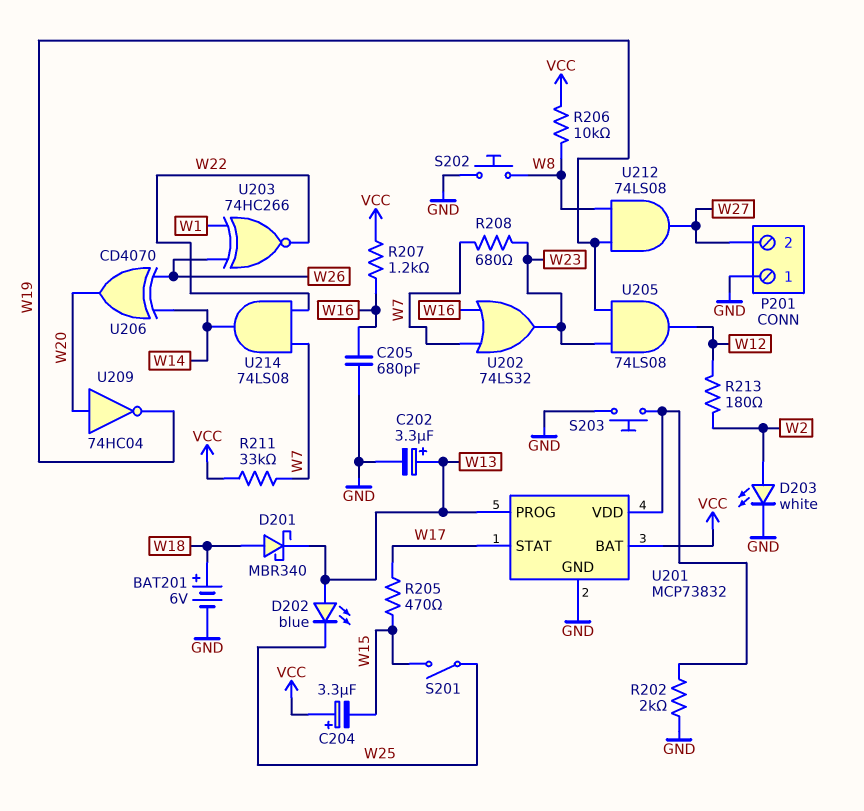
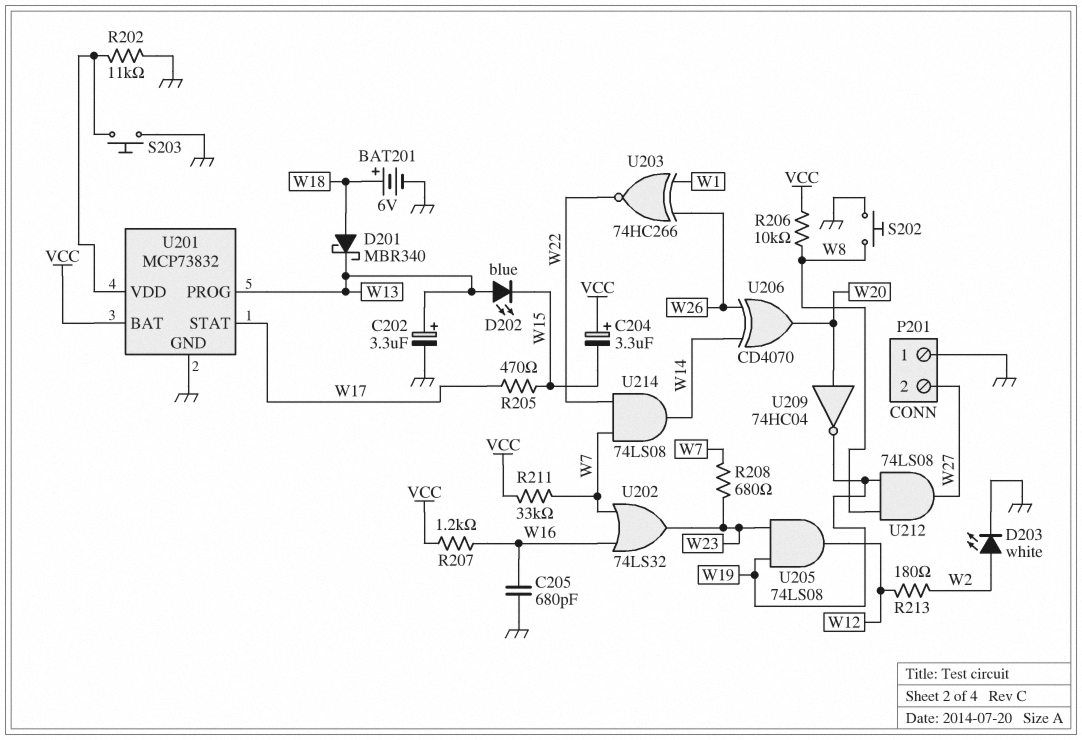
D202: LED blue (A W13, K W25) -> LED blue (A W13, K W15)
R202: 2k (GND, U201/VDD) -> 11k (GND, U201/VDD)
S201: switch (W15, W25) -> none

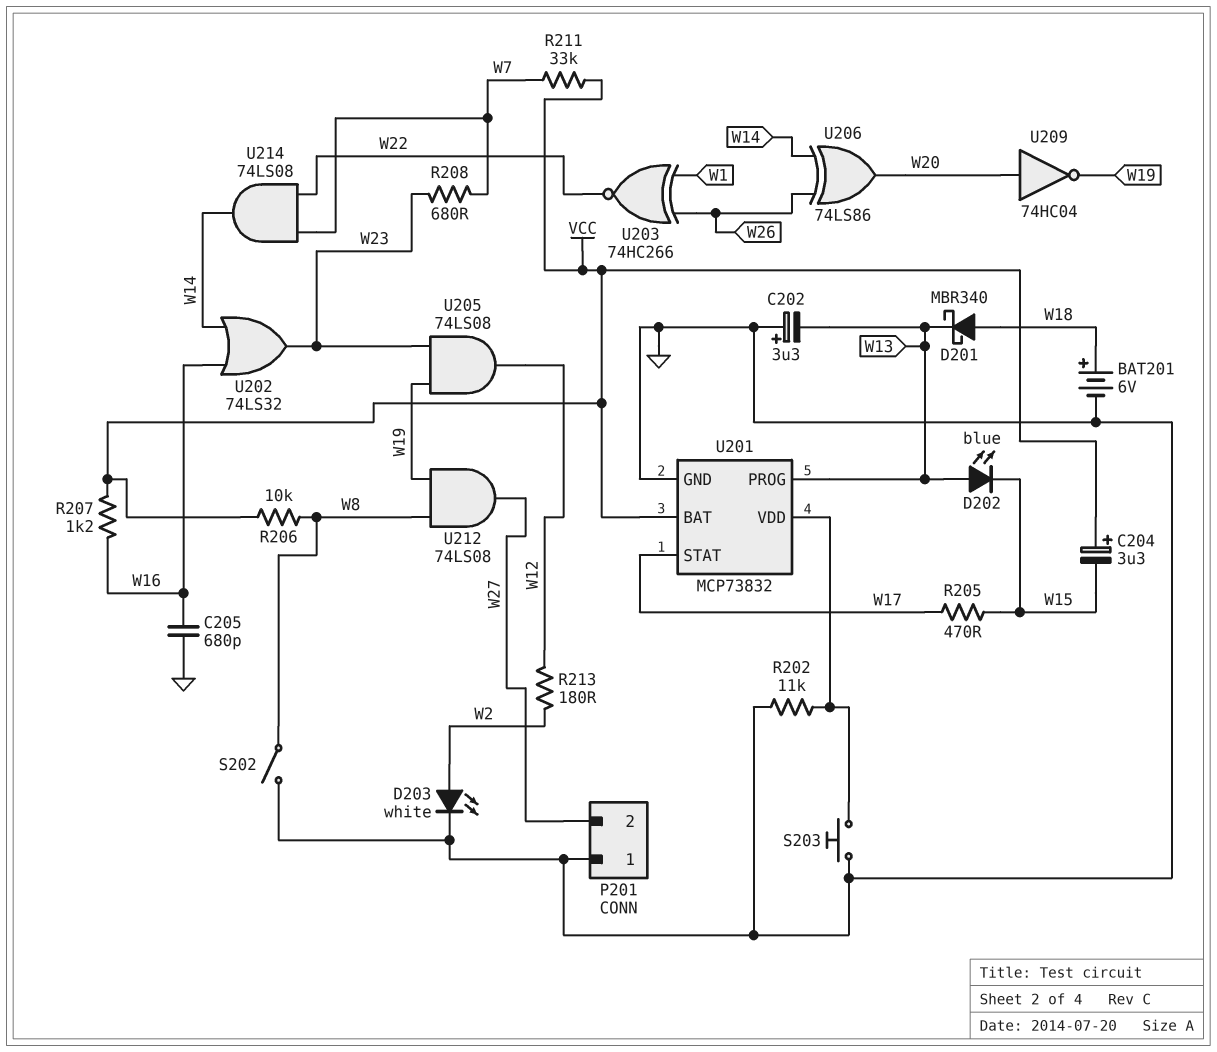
C202: 3.3uF (plus W13, minus GND) -> 3.3uF (plus GND, minus W13)
S202: button (GND, W8) -> switch (GND, W8)
U202: OR 74LS32 (in W7, in W16, out W23) -> OR 74LS32 (in W14, in W16, out W23)
U206: XOR CD4070 (in W14, in W26, out W20) -> XOR 74LS86 (in W14, in W26, out W20)

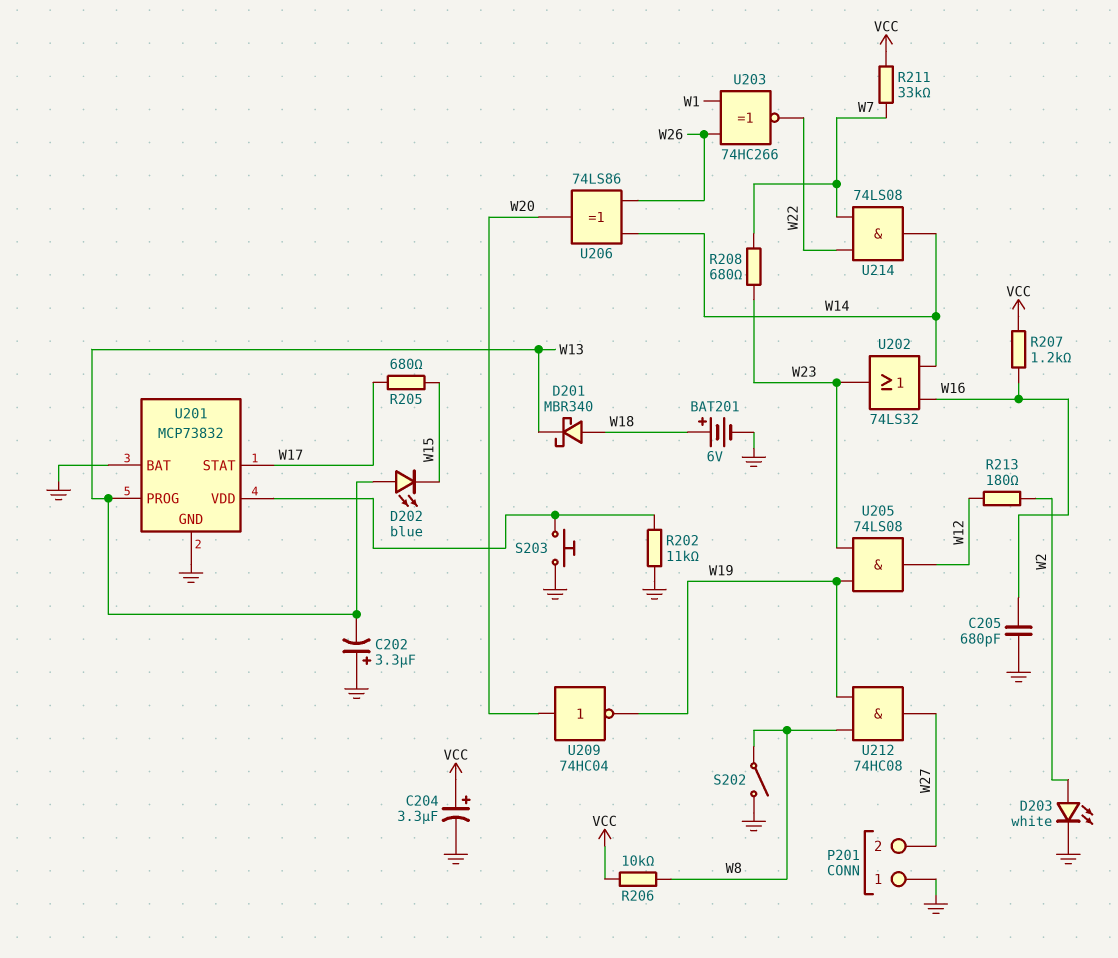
C204: 3.3uF (plus VCC, minus W15) -> 3.3uF (plus VCC, minus GND)
R205: 470 (W15, W17) -> 680 (W15, W17)
U201 pin BAT: VCC -> GND
U212: AND 74LS08 (in W8, in W19, out W27) -> AND 74HC08 (in W8, in W19, out W27)

